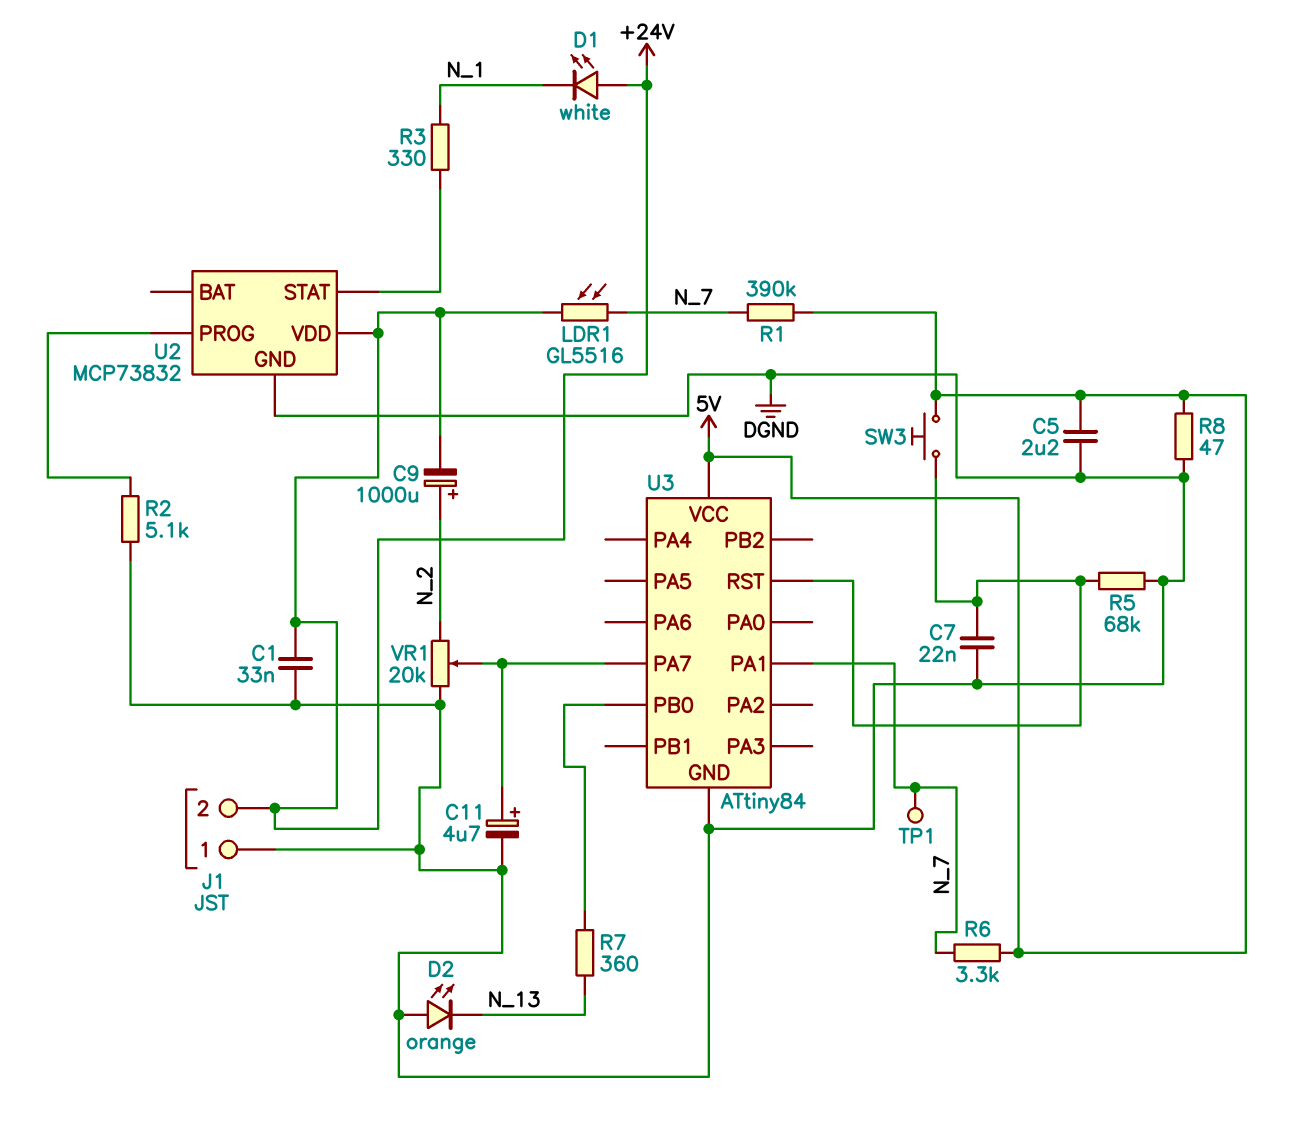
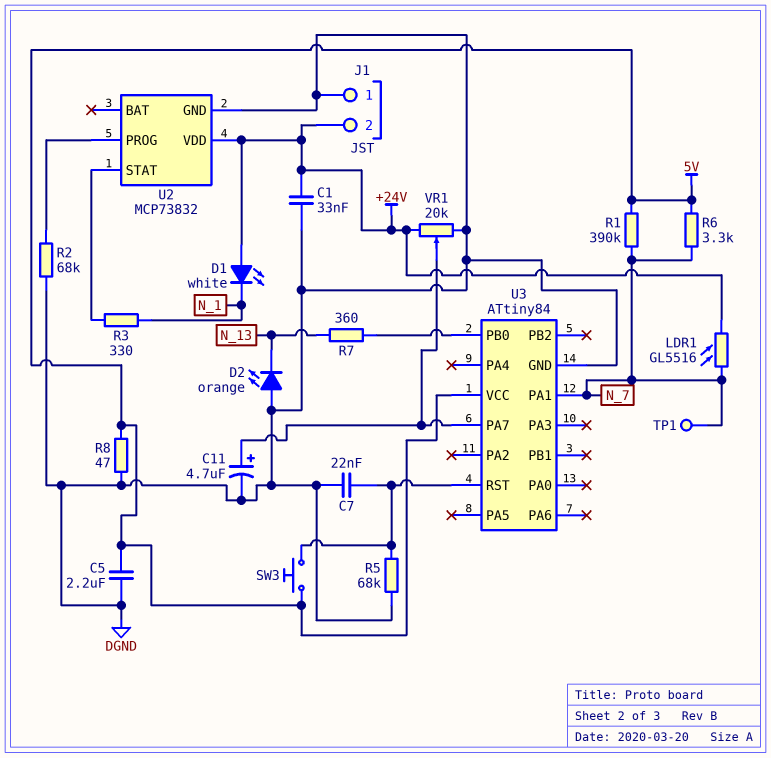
C9: 1000uF (plus N_2, minus +24V) -> none
R2: 5.1k (DGND, U2/PROG) -> 68k (DGND, U2/PROG)
VR1: 20k (DGND, N_2, wiper U3/PA7) -> 20k (+24V, DGND, wiper U3/PA7)

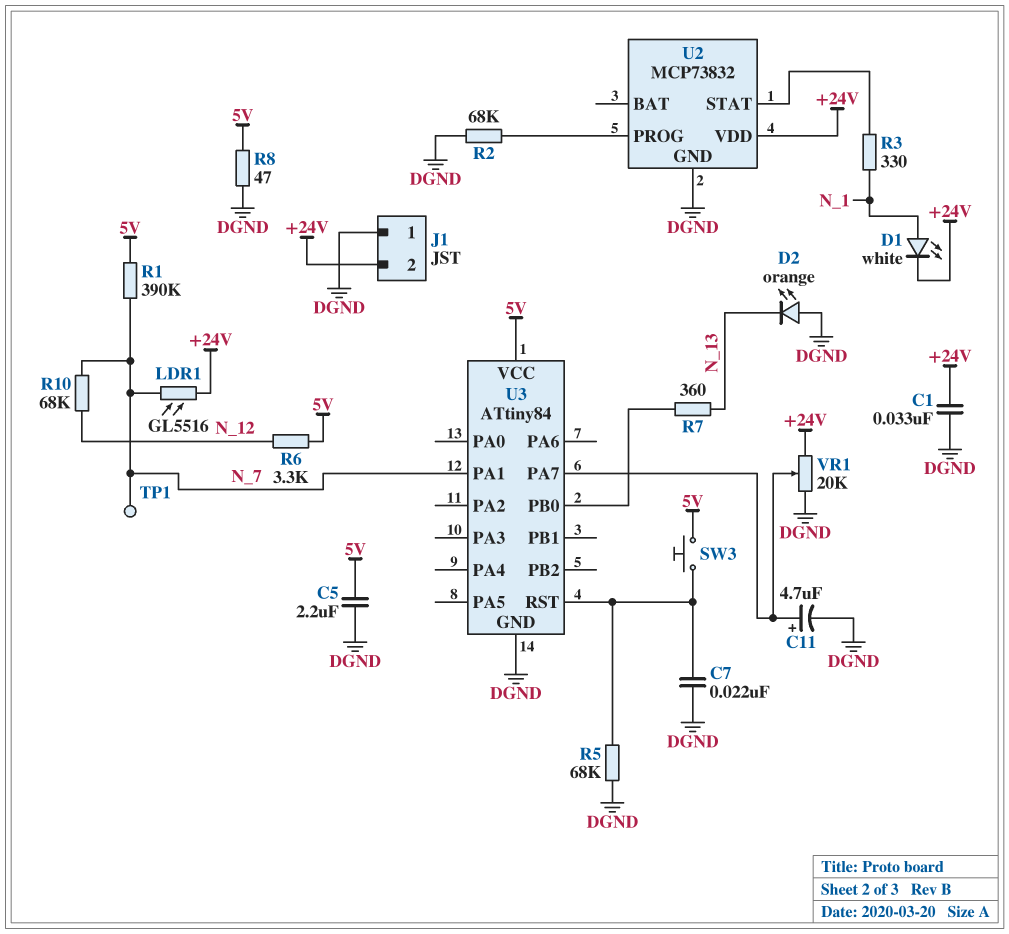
D1: LED white (A +24V, K N_1) -> LED white (A N_1, K +24V)
R6: 3.3k (5V, N_7) -> 3.3k (5V, N_12)
R10: none -> 68k (N_7, N_12)

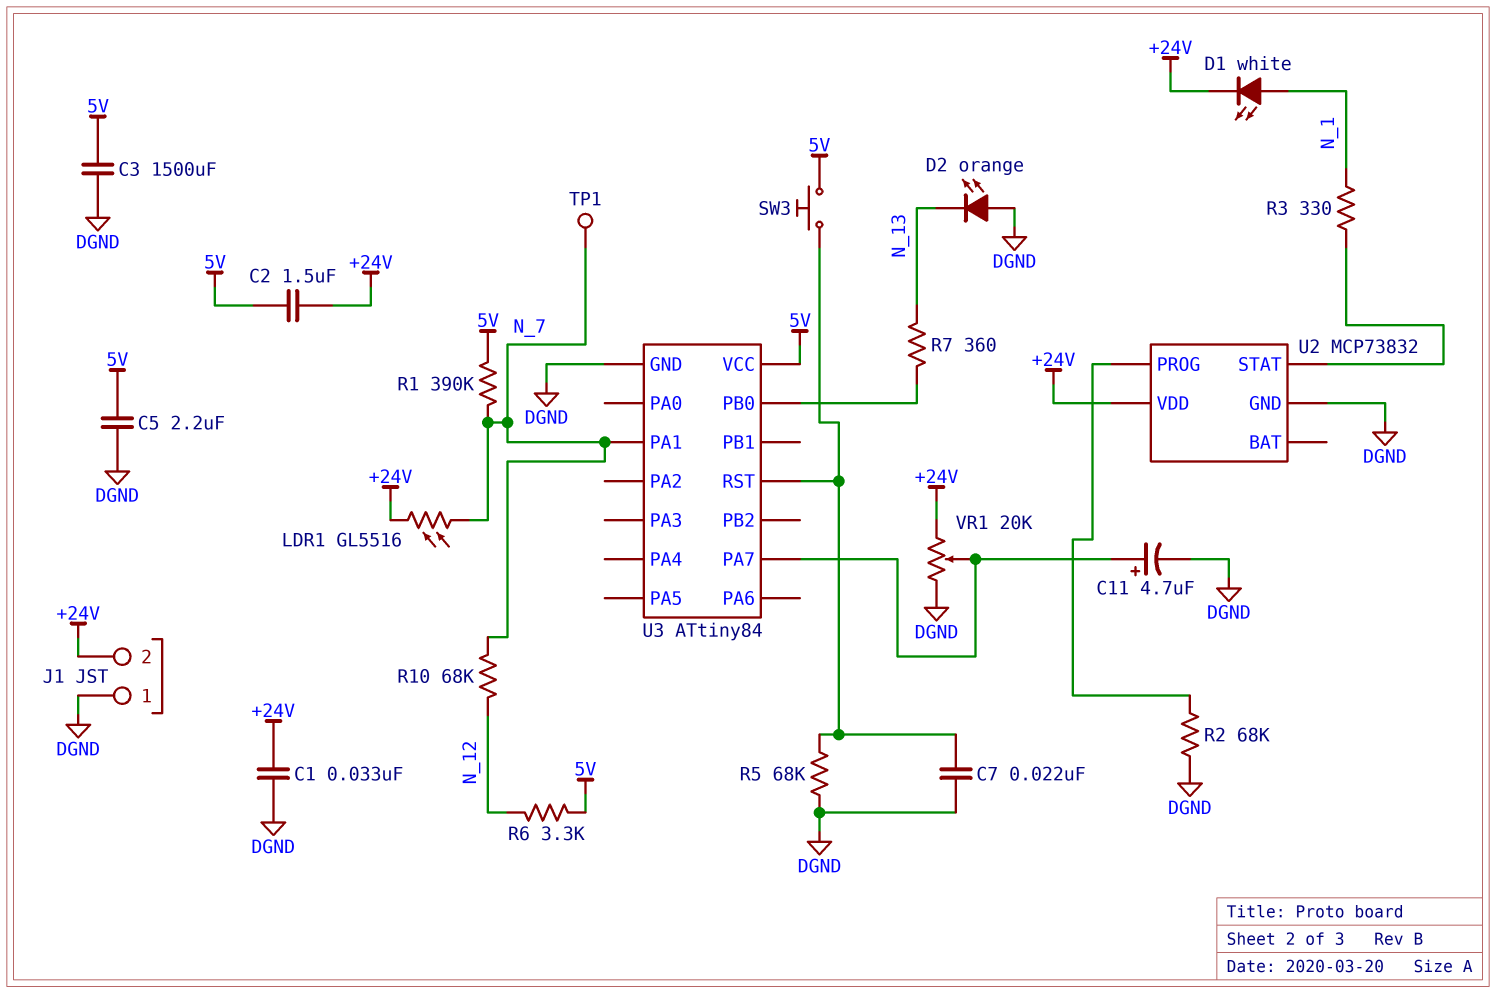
C2: none -> 1.5uF (+24V, 5V)
C3: none -> 1500uF (5V, DGND)
R8: 47 (5V, DGND) -> none

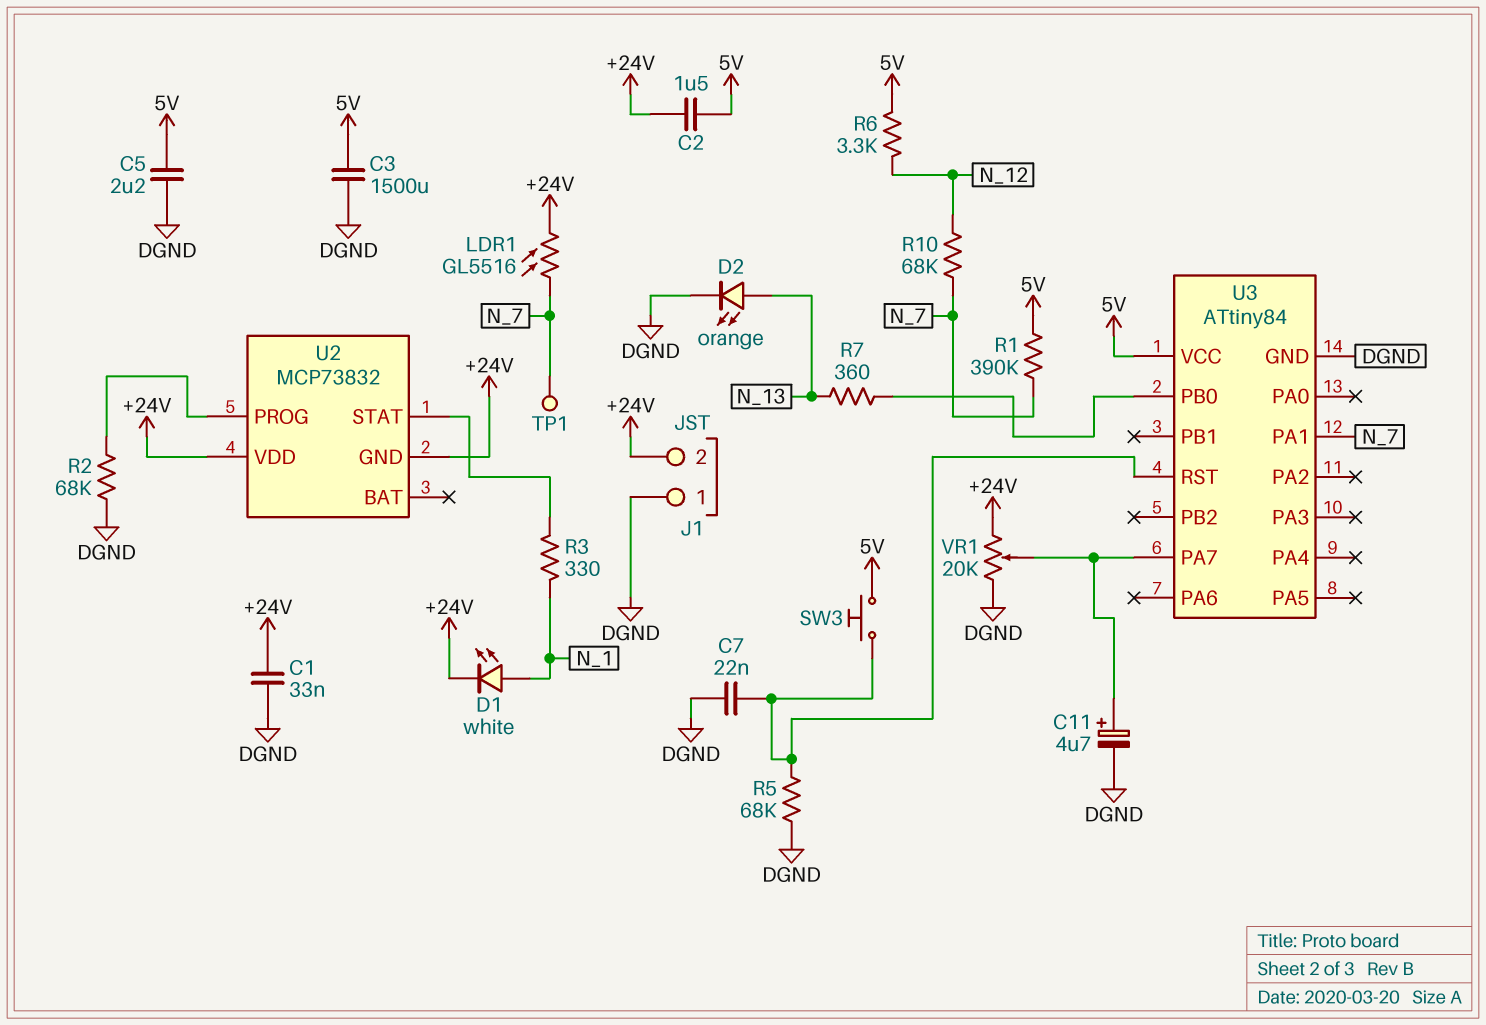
D2: LED orange (A DGND, K N_13) -> LED orange (A N_13, K DGND)
U2 pin GND: DGND -> +24V

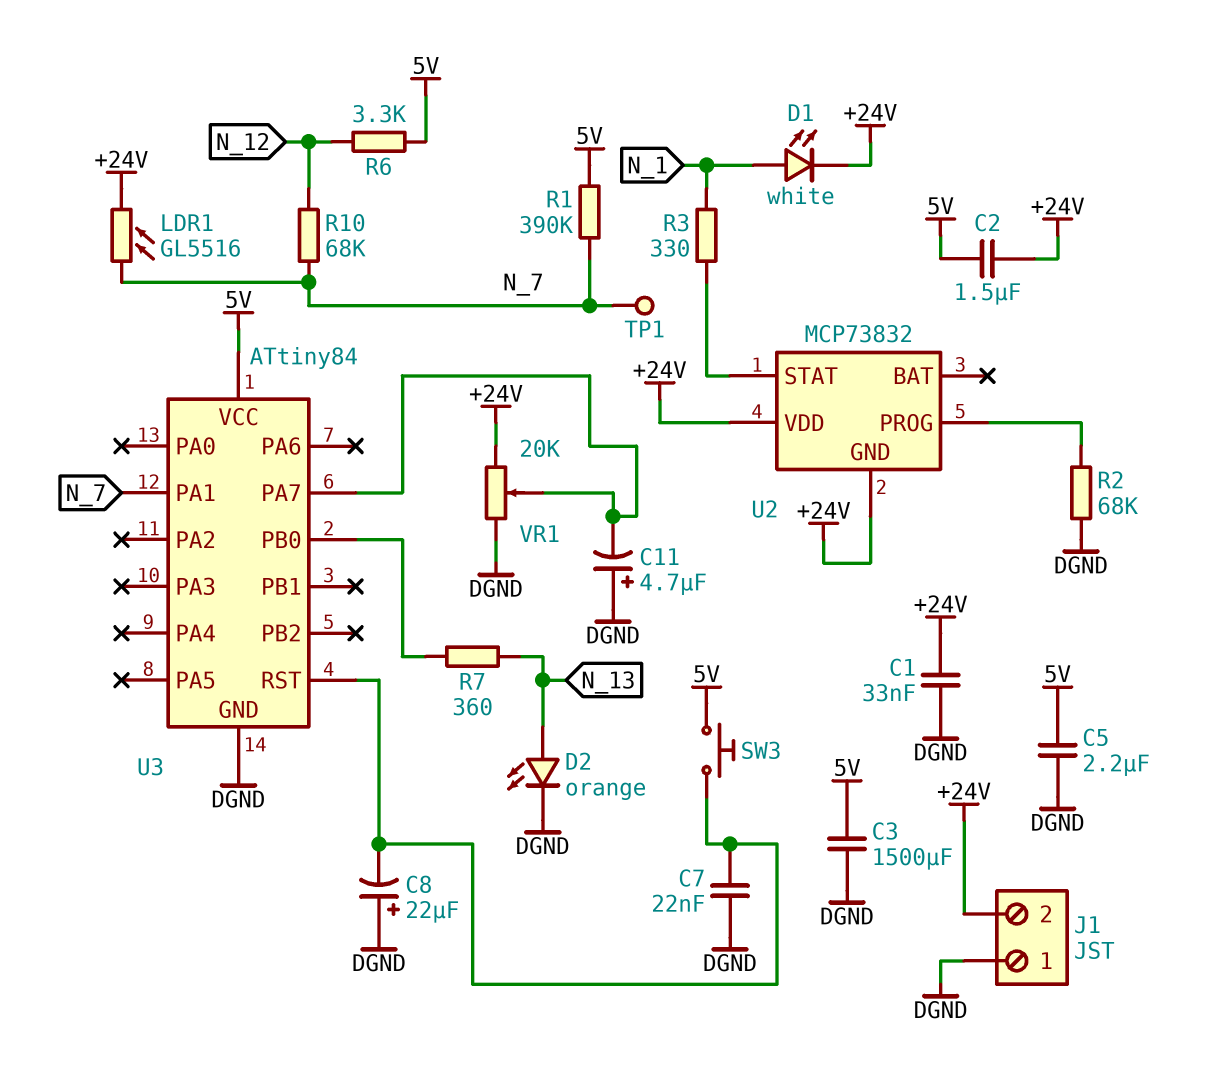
C8: none -> 22uF (plus DGND, minus U3/RST)
C11: 4.7uF (plus U3/PA7, minus DGND) -> 4.7uF (plus DGND, minus U3/PA7)
R5: 68k (DGND, U3/RST) -> none

